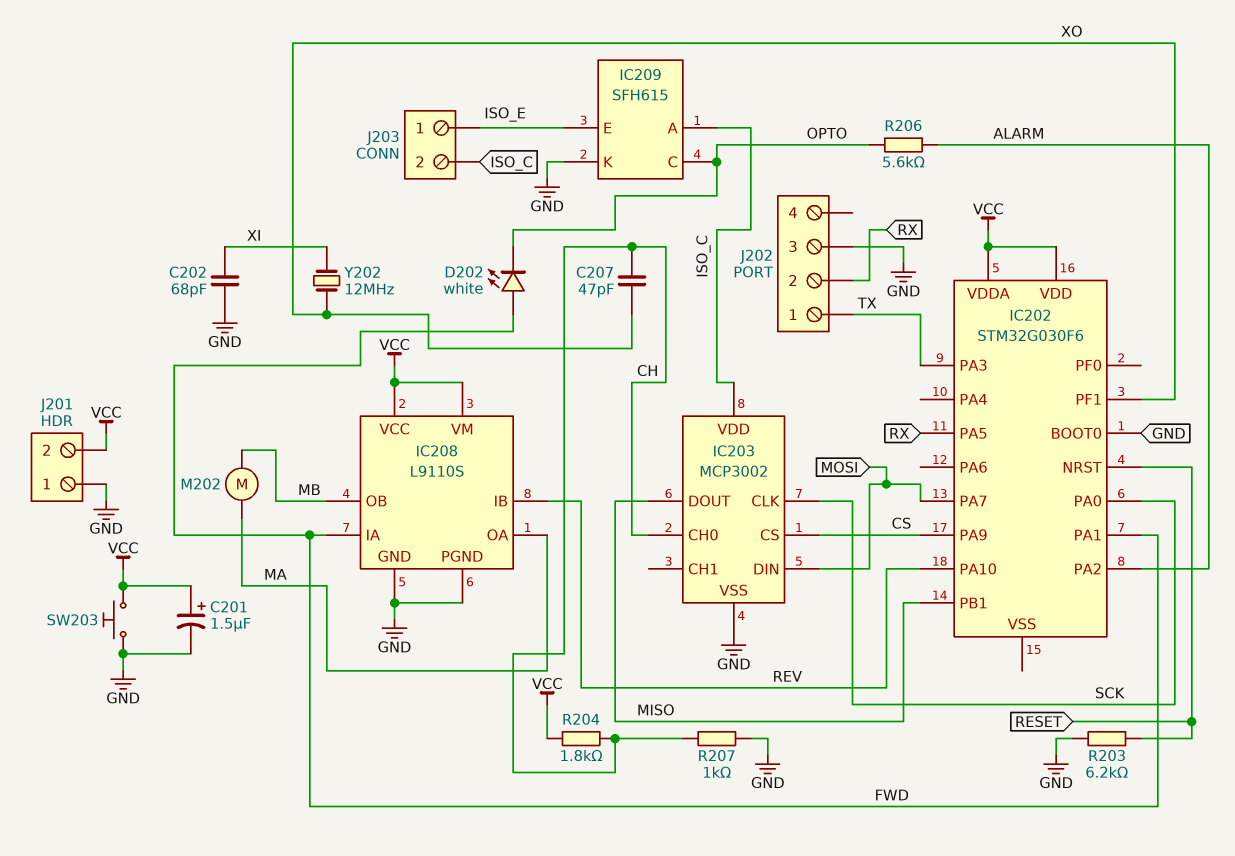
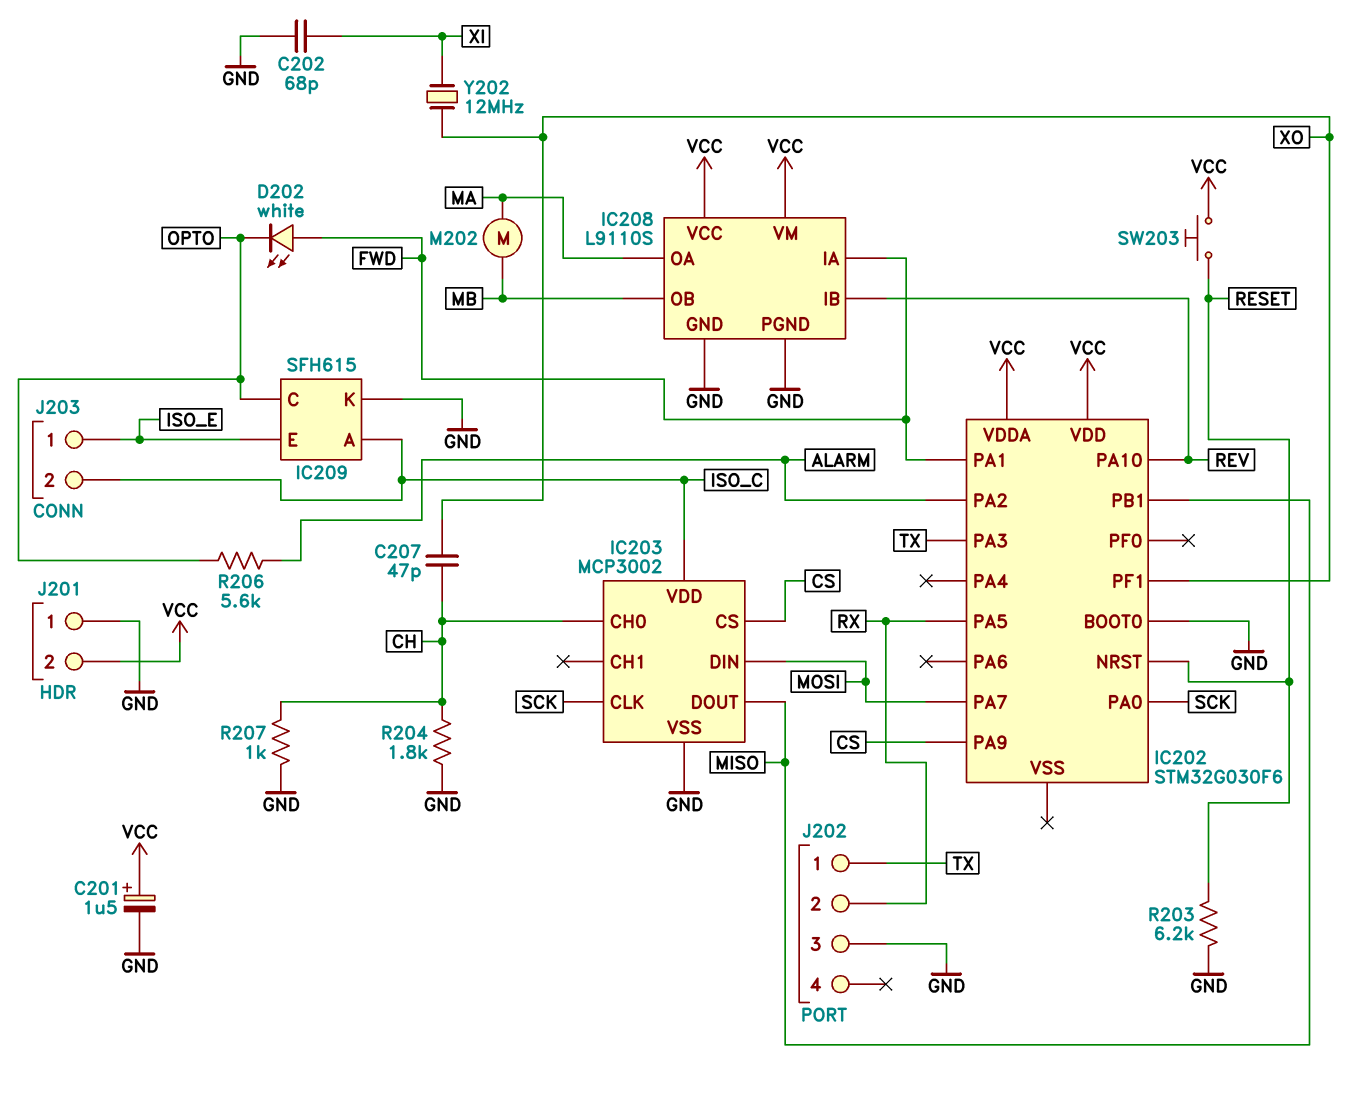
R204: 1.8k (CH, VCC) -> 1.8k (CH, GND)
SW203: button (GND, VCC) -> button (RESET, VCC)

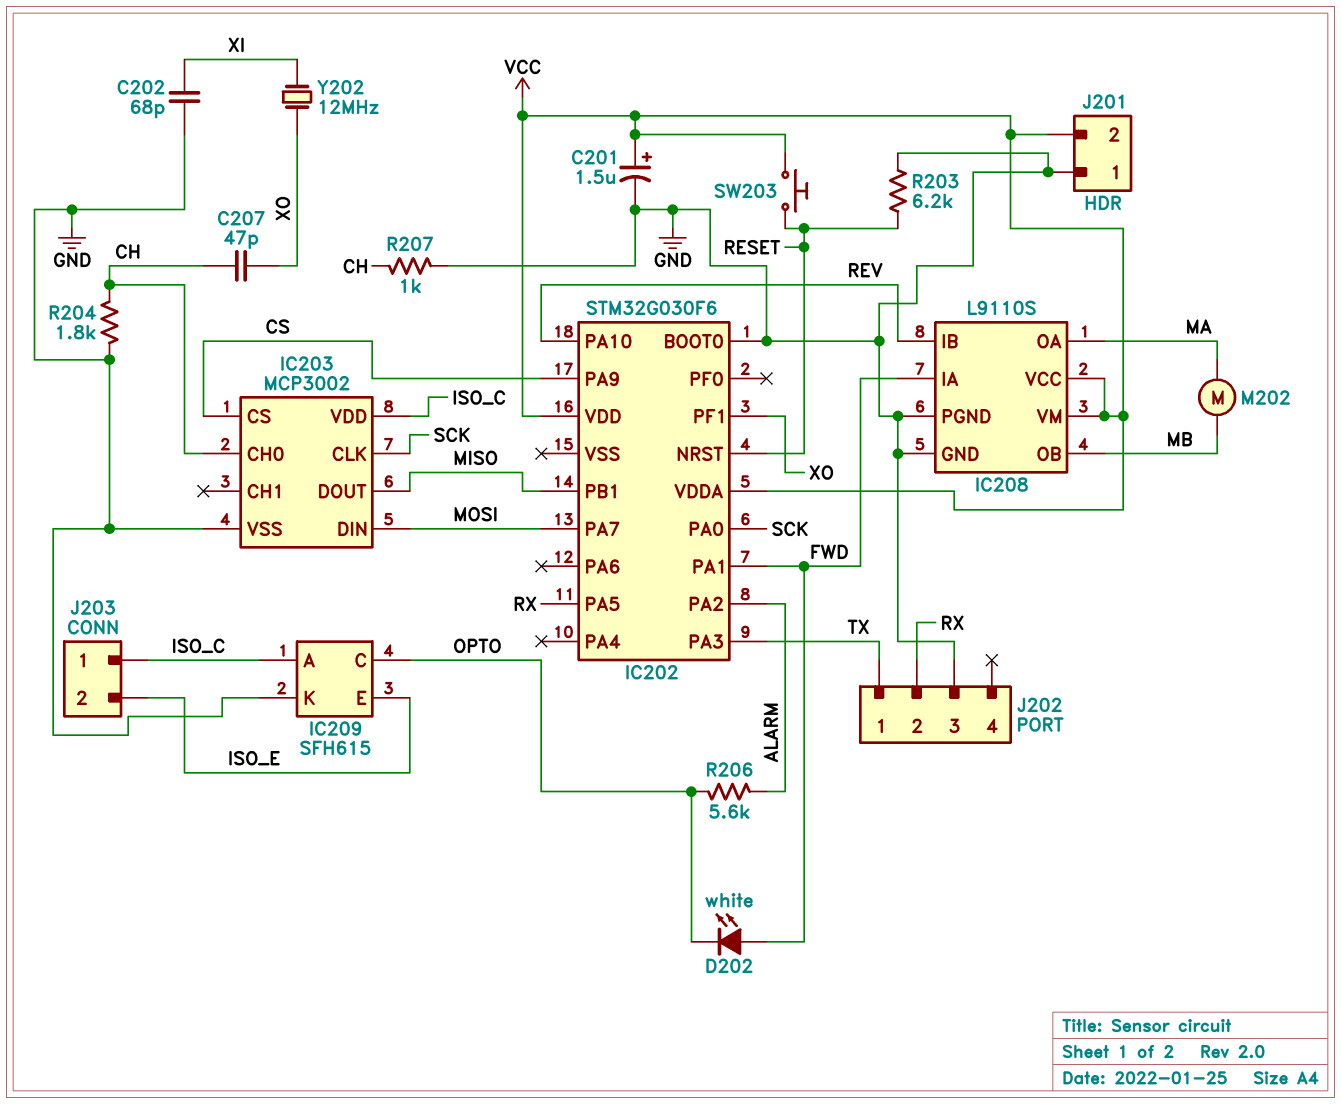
J203 pin 1: ISO_E -> ISO_C
J203 pin 2: ISO_C -> ISO_E

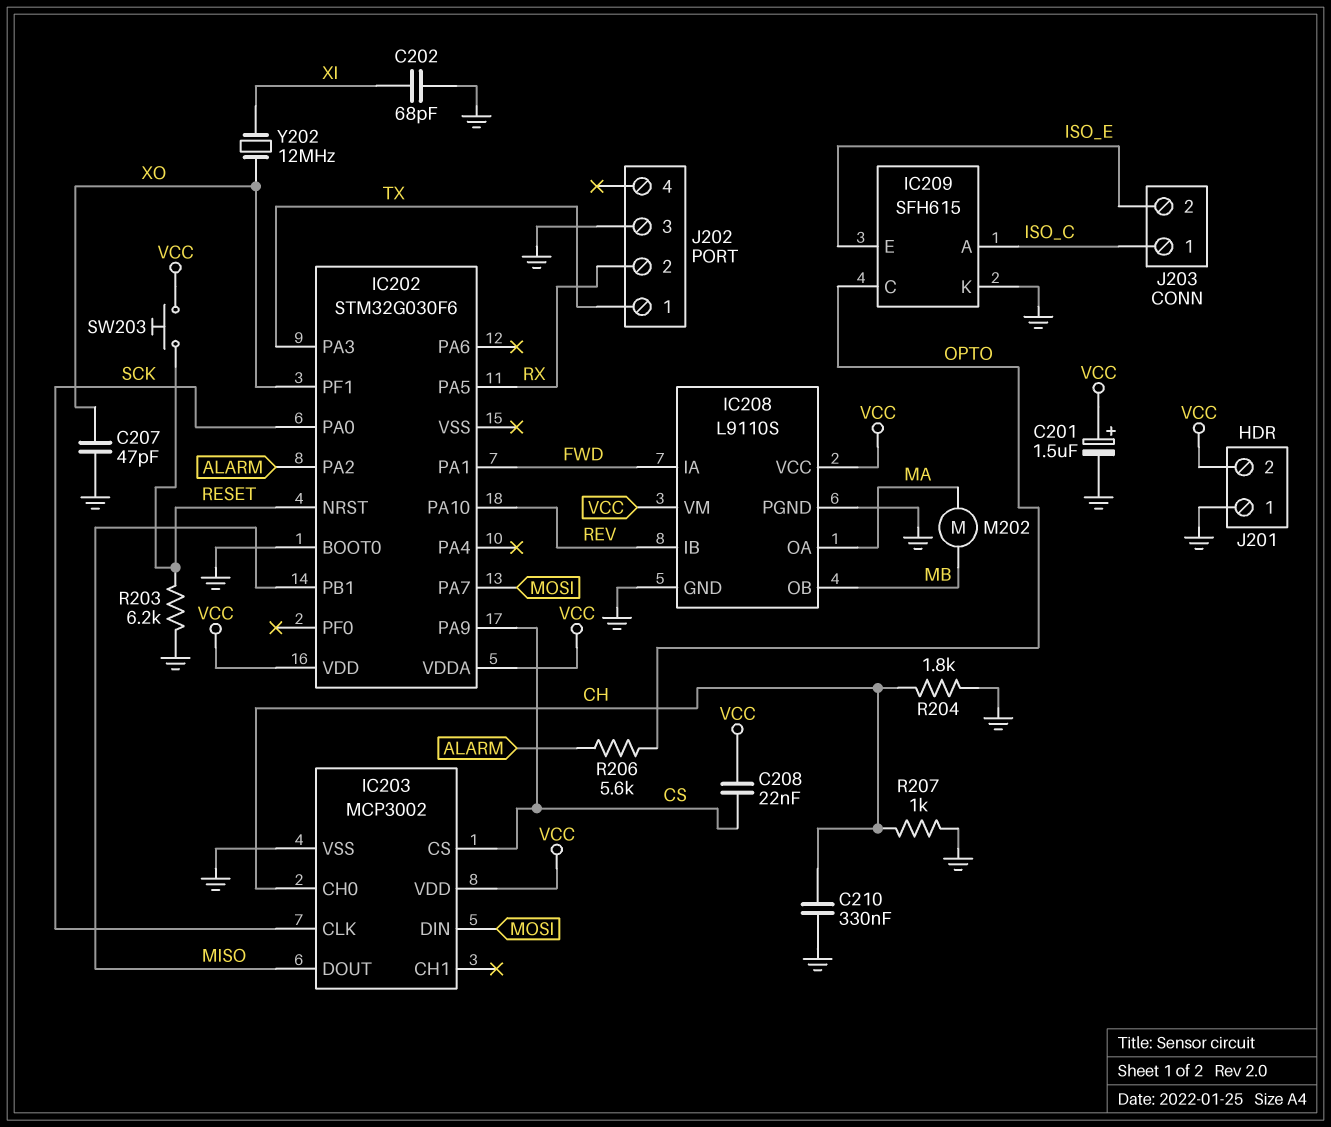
C207: 47pF (CH, XO) -> 47pF (GND, XO)
C208: none -> 22nF (CS, VCC)
C210: none -> 330nF (CH, GND)
D202: LED white (A FWD, K OPTO) -> none
IC203 pin VDD: ISO_C -> VCC

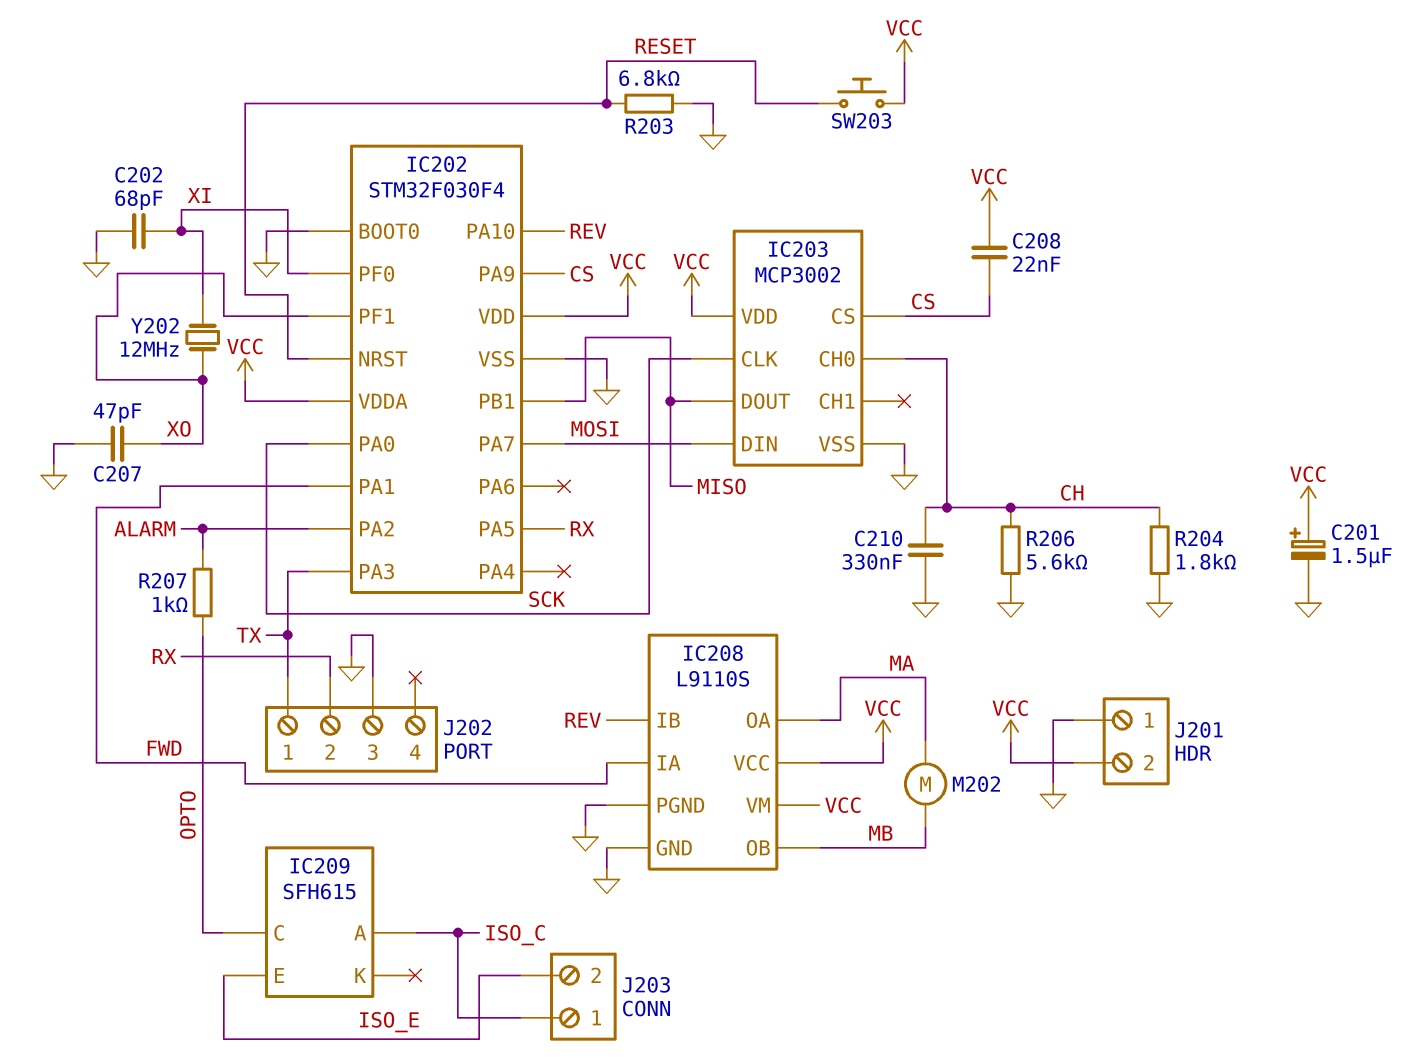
IC202: STM32G030F6 -> STM32F030F4
IC202 pin PF0: none -> XI
IC202 pin VSS: none -> GND
IC209 pin K: GND -> none
R203: 6.2k (GND, RESET) -> 6.8k (GND, RESET)
R206: 5.6k (ALARM, OPTO) -> 5.6k (CH, GND)
R207: 1k (CH, GND) -> 1k (ALARM, OPTO)

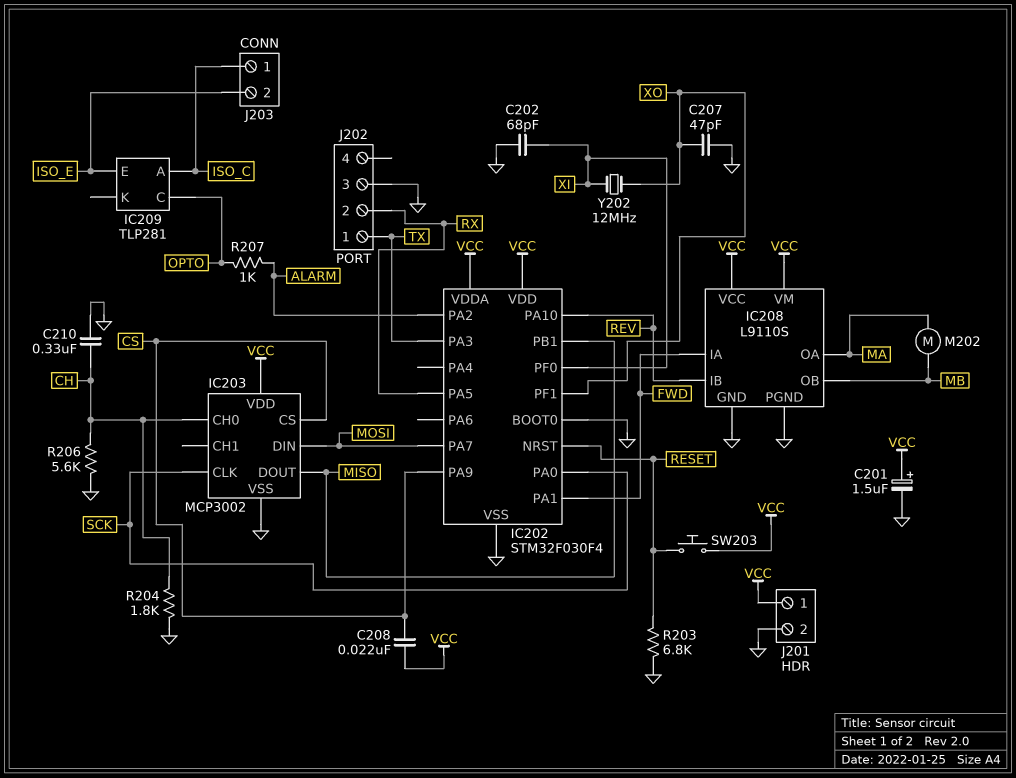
IC209: SFH615 -> TLP281
J201 pin 1: GND -> VCC
J201 pin 2: VCC -> GND

